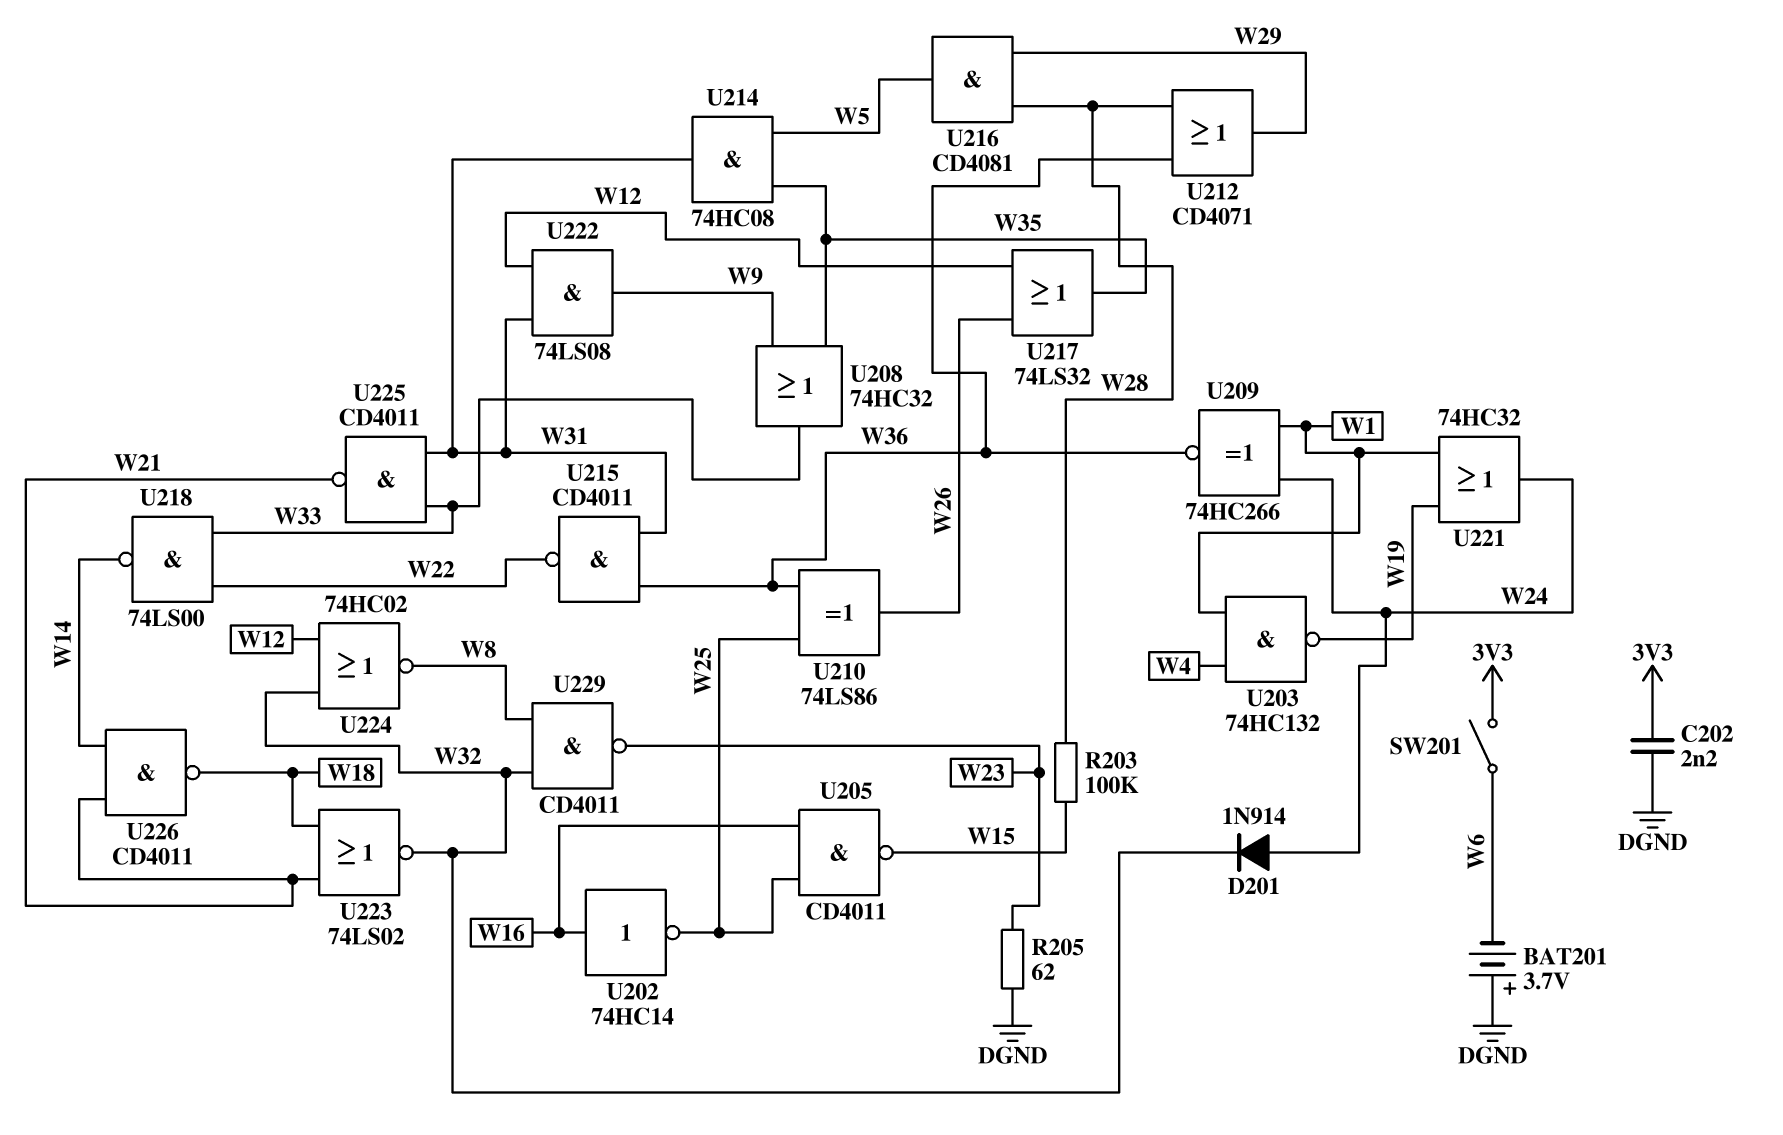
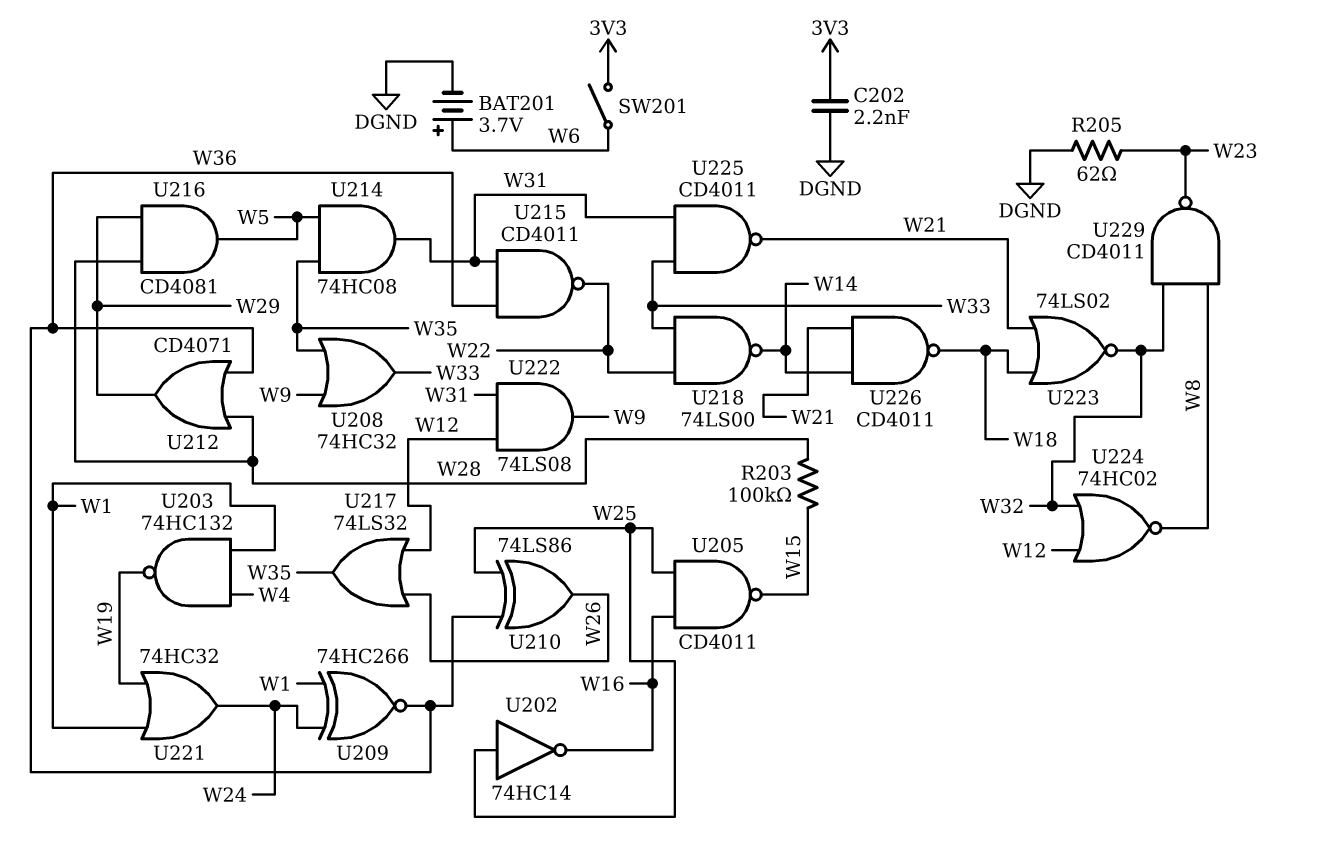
BAT201: 3.7V (plus DGND, minus W6) -> 3.7V (plus W6, minus DGND)
D201: diode 1N914 (A W24, K W32) -> none
U202: NOT 74HC14 (in W16, out W25) -> NOT 74HC14 (in W25, out W16)

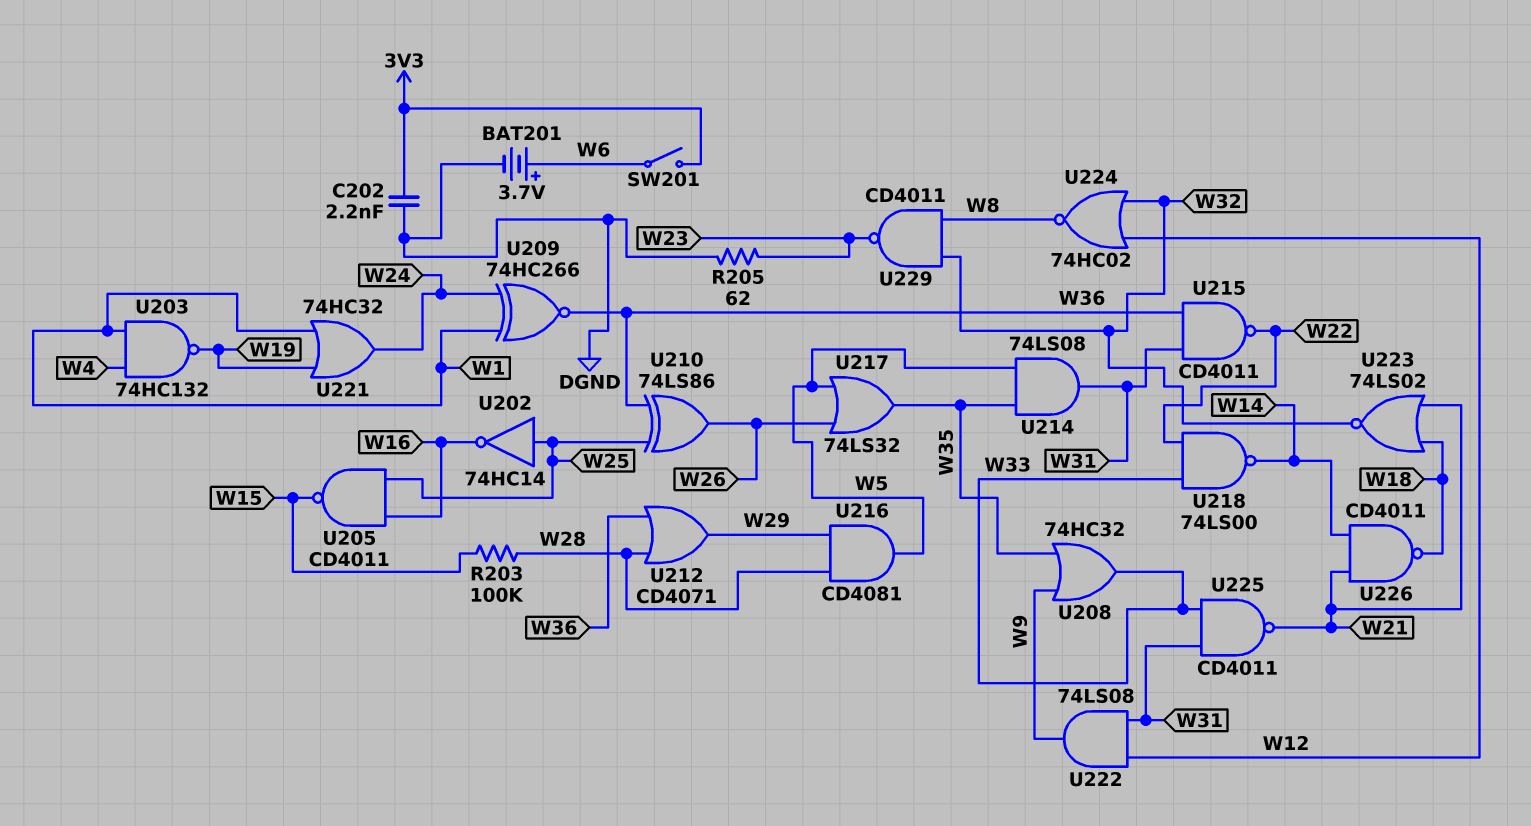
U214: AND 74HC08 (in W5, in W35, out W31) -> AND 74LS08 (in W5, in W35, out W31)
U217: OR 74LS32 (in W12, in W26, out W35) -> OR 74LS32 (in W5, in W26, out W35)

